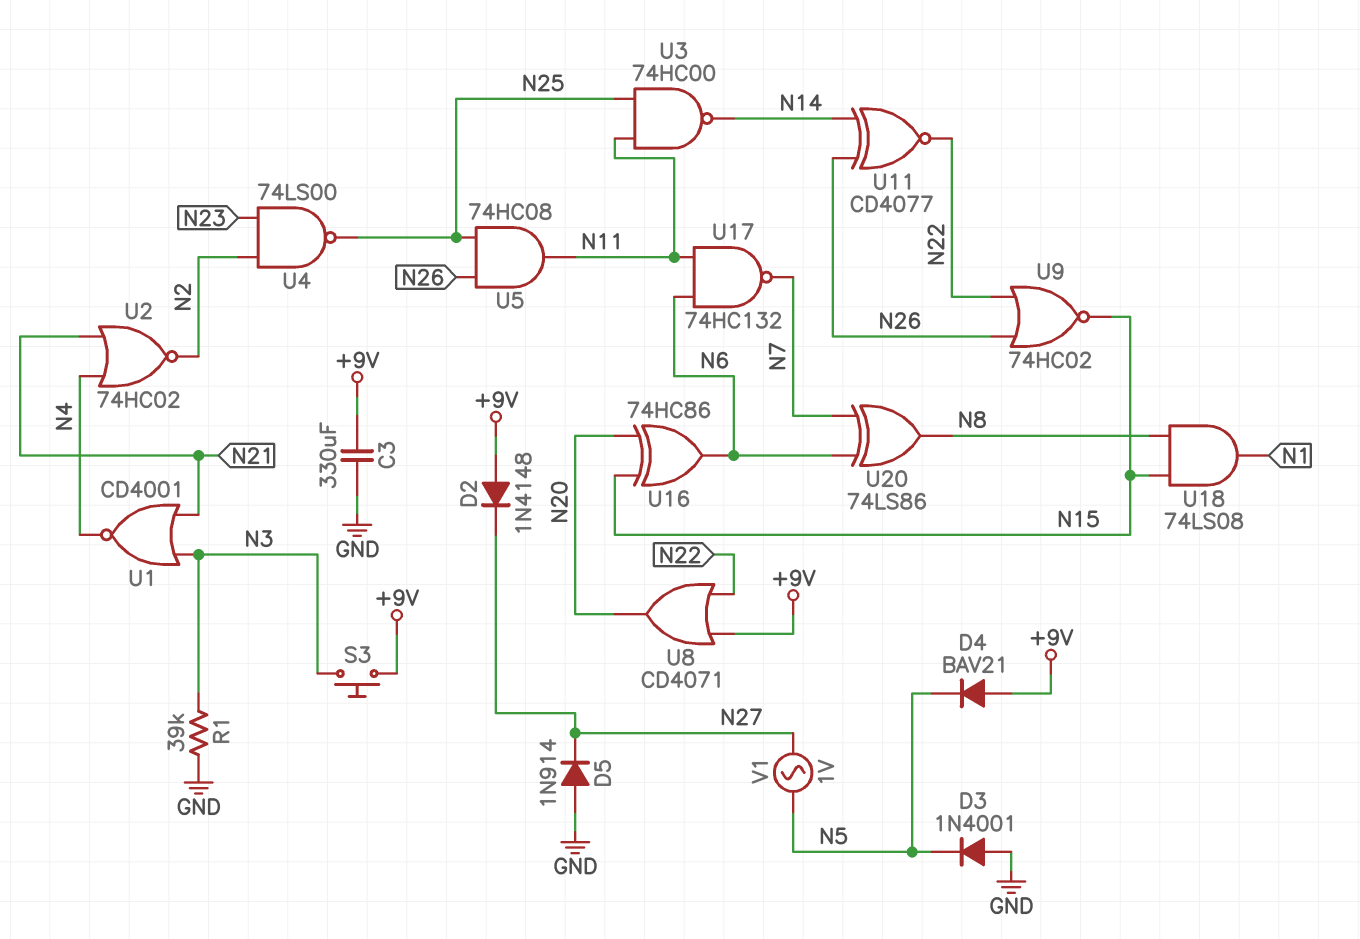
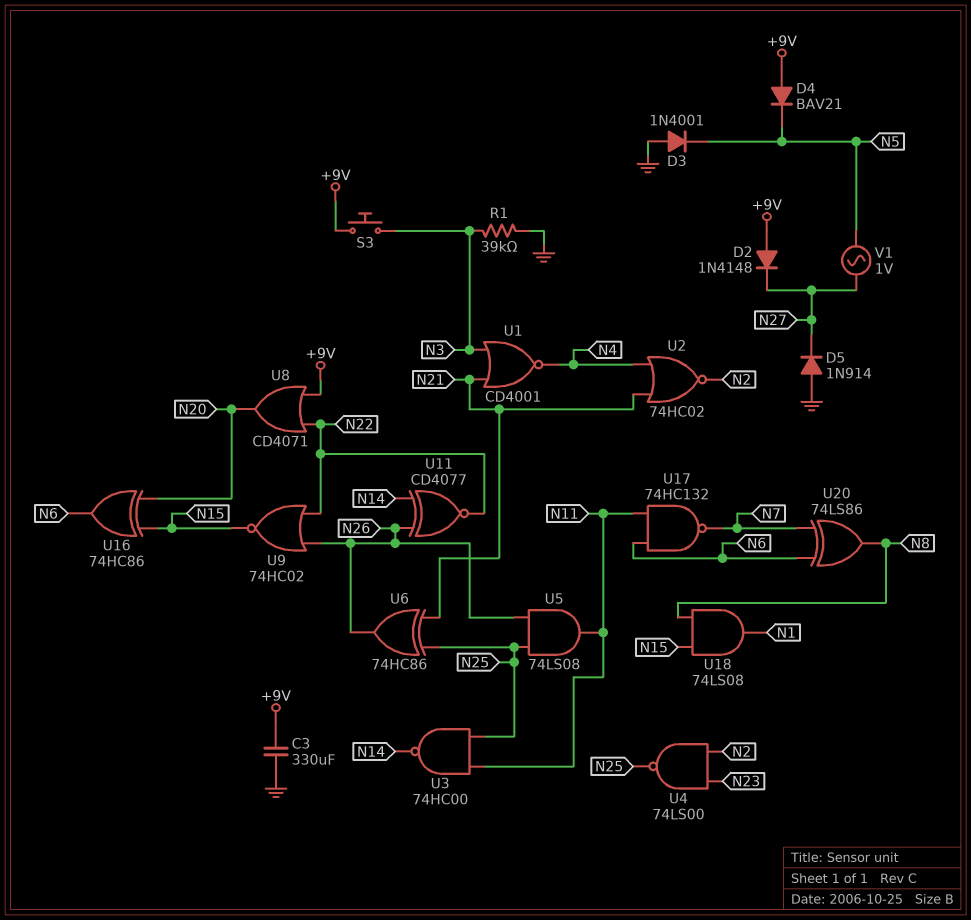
U5: AND 74HC08 (in N25, in N26, out N11) -> AND 74LS08 (in N25, in N26, out N11)
U6: none -> XOR 74HC86 (in N21, in N25, out N26)

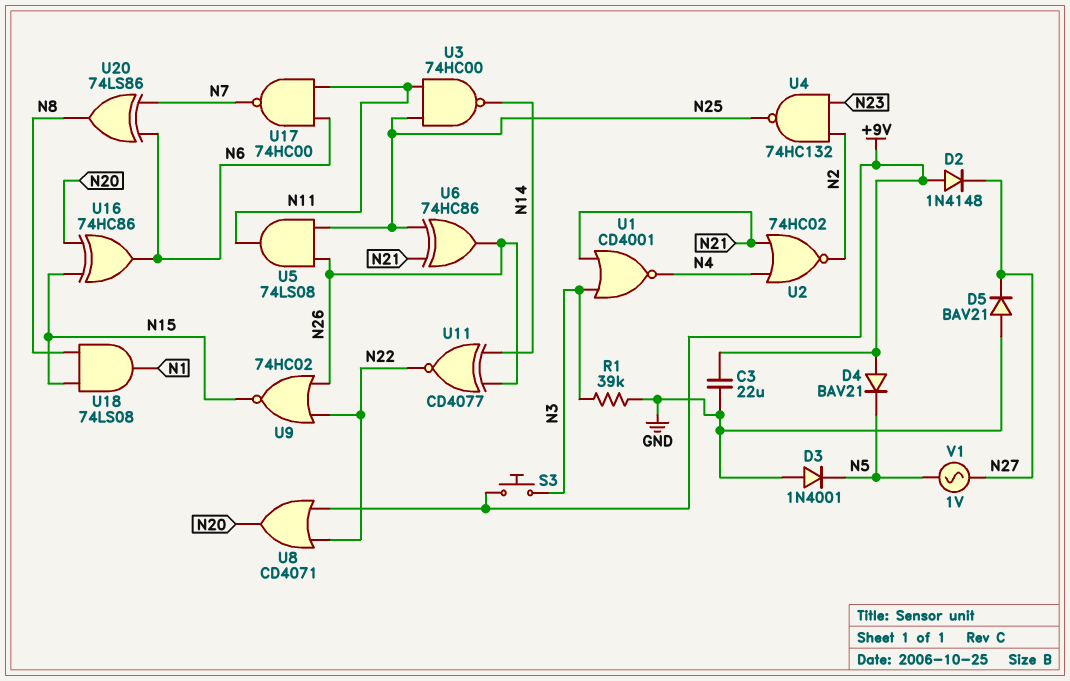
C3: 330uF (+9V, GND) -> 22uF (+9V, GND)
D5: diode 1N914 (A GND, K N27) -> diode BAV21 (A GND, K N27)
U4: NAND 74LS00 (in N2, in N23, out N25) -> NAND 74HC132 (in N2, in N23, out N25)
U17: NAND 74HC132 (in N6, in N11, out N7) -> NAND 74HC00 (in N6, in N11, out N7)

